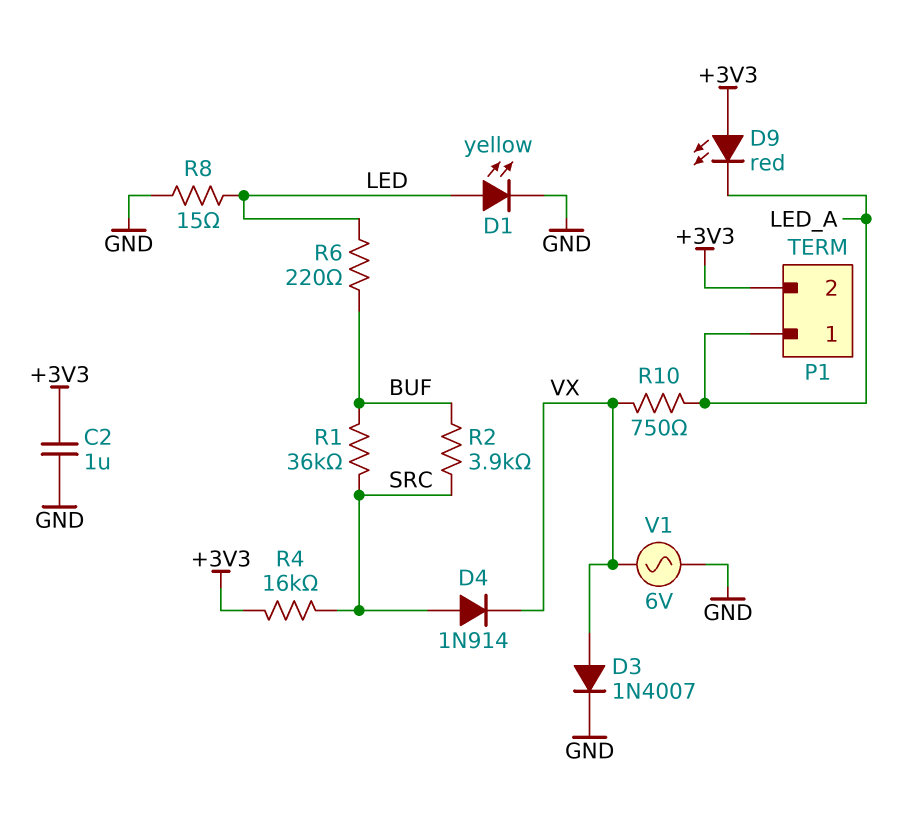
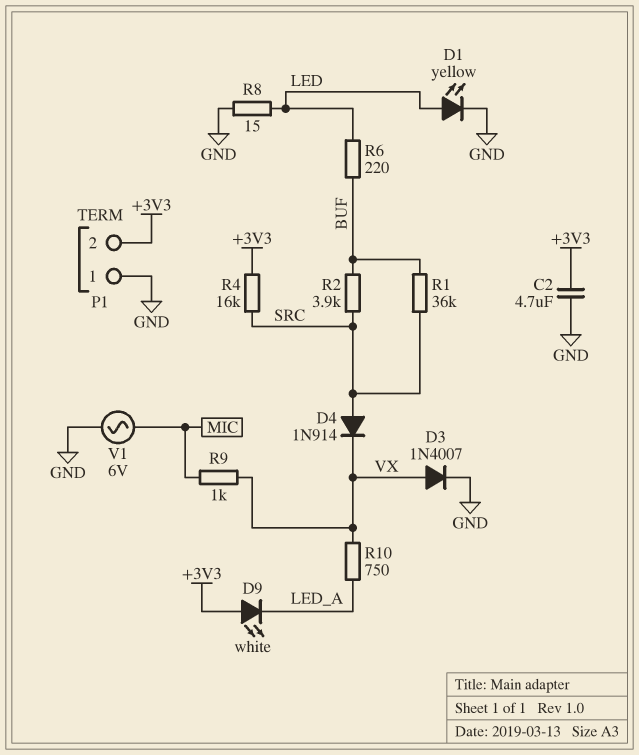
C2: 1uF (+3V3, GND) -> 4.7uF (+3V3, GND)
D9: LED red (A +3V3, K LED_A) -> LED white (A +3V3, K LED_A)
P1 pin 1: LED_A -> GND
R9: none -> 1k (MIC, VX)
V1: AC 6V (GND, VX) -> AC 6V (GND, MIC)

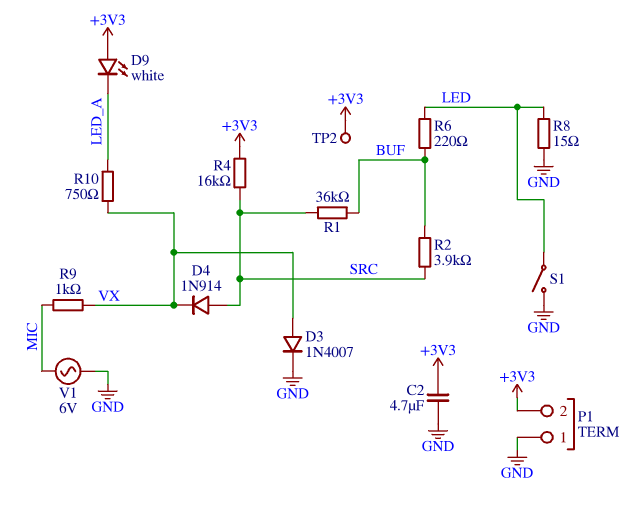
D1: LED yellow (A LED, K GND) -> none
S1: none -> switch (GND, LED)
TP2: none -> test point (+3V3)

